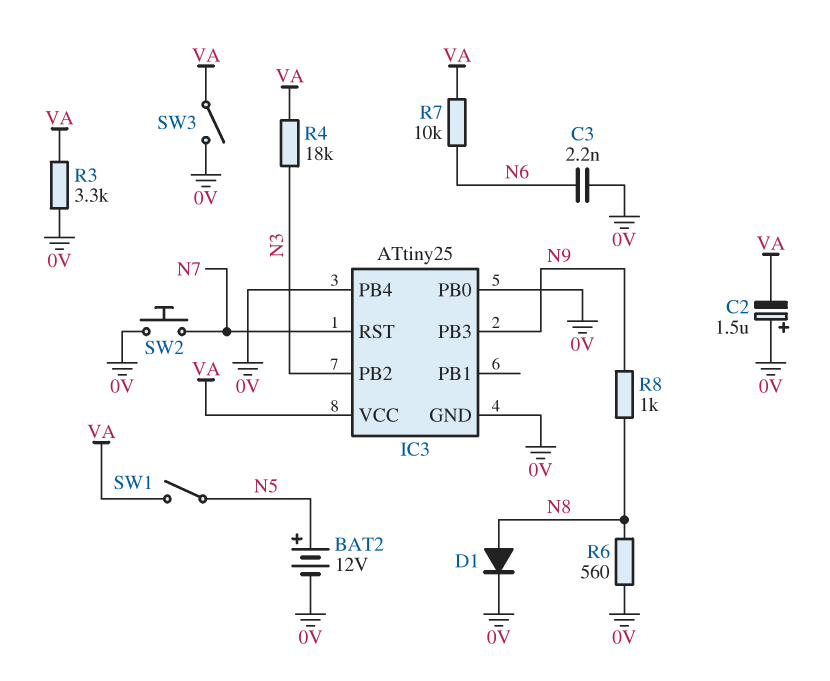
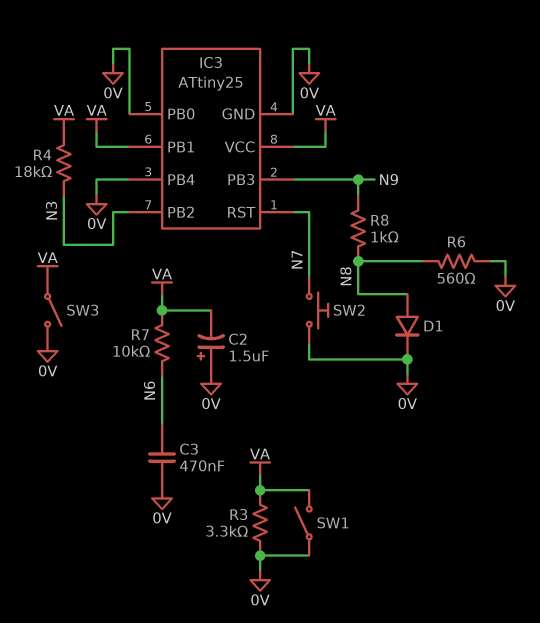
BAT2: 12V (plus N5, minus 0V) -> none
C3: 2.2nF (0V, N6) -> 470nF (0V, N6)
IC3 pin PB1: none -> VA
SW1: switch (N5, VA) -> switch (0V, VA)

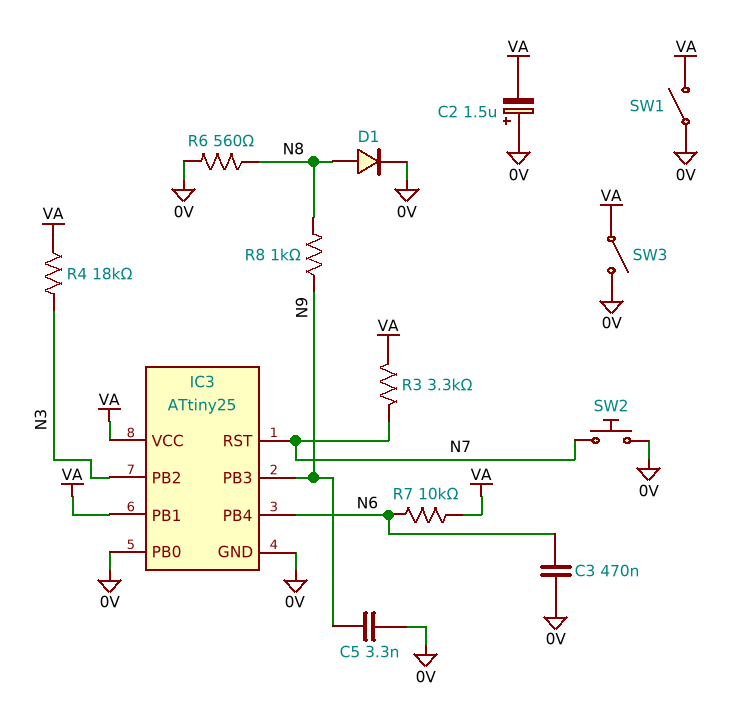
C5: none -> 3.3nF (0V, N9)
IC3 pin PB4: 0V -> N6
R3: 3.3k (0V, VA) -> 3.3k (N7, VA)

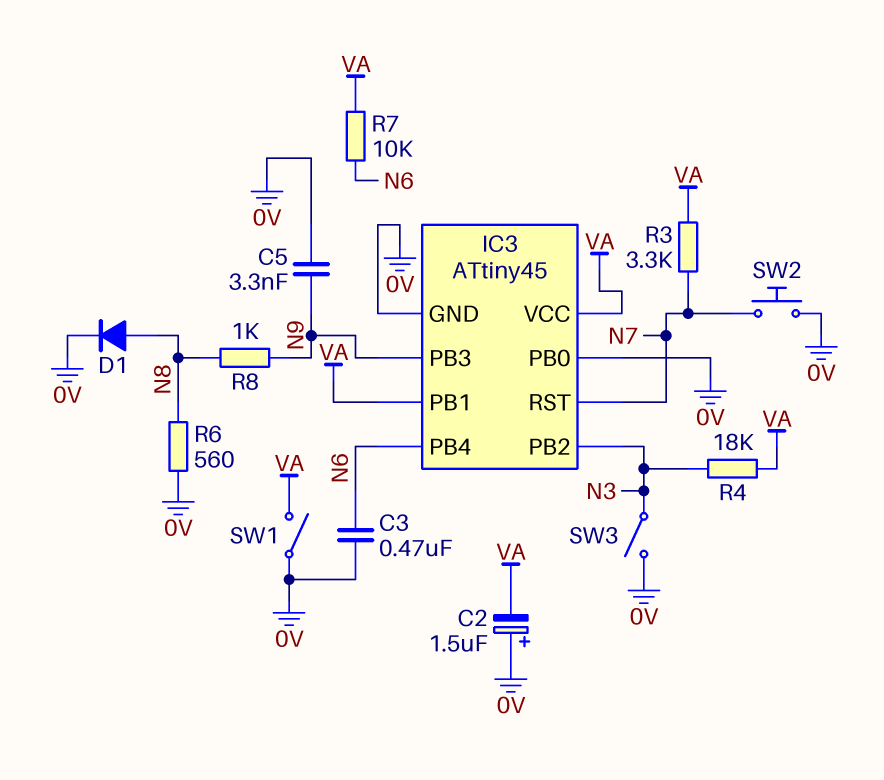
IC3: ATtiny25 -> ATtiny45
SW3: switch (0V, VA) -> switch (0V, N3)

